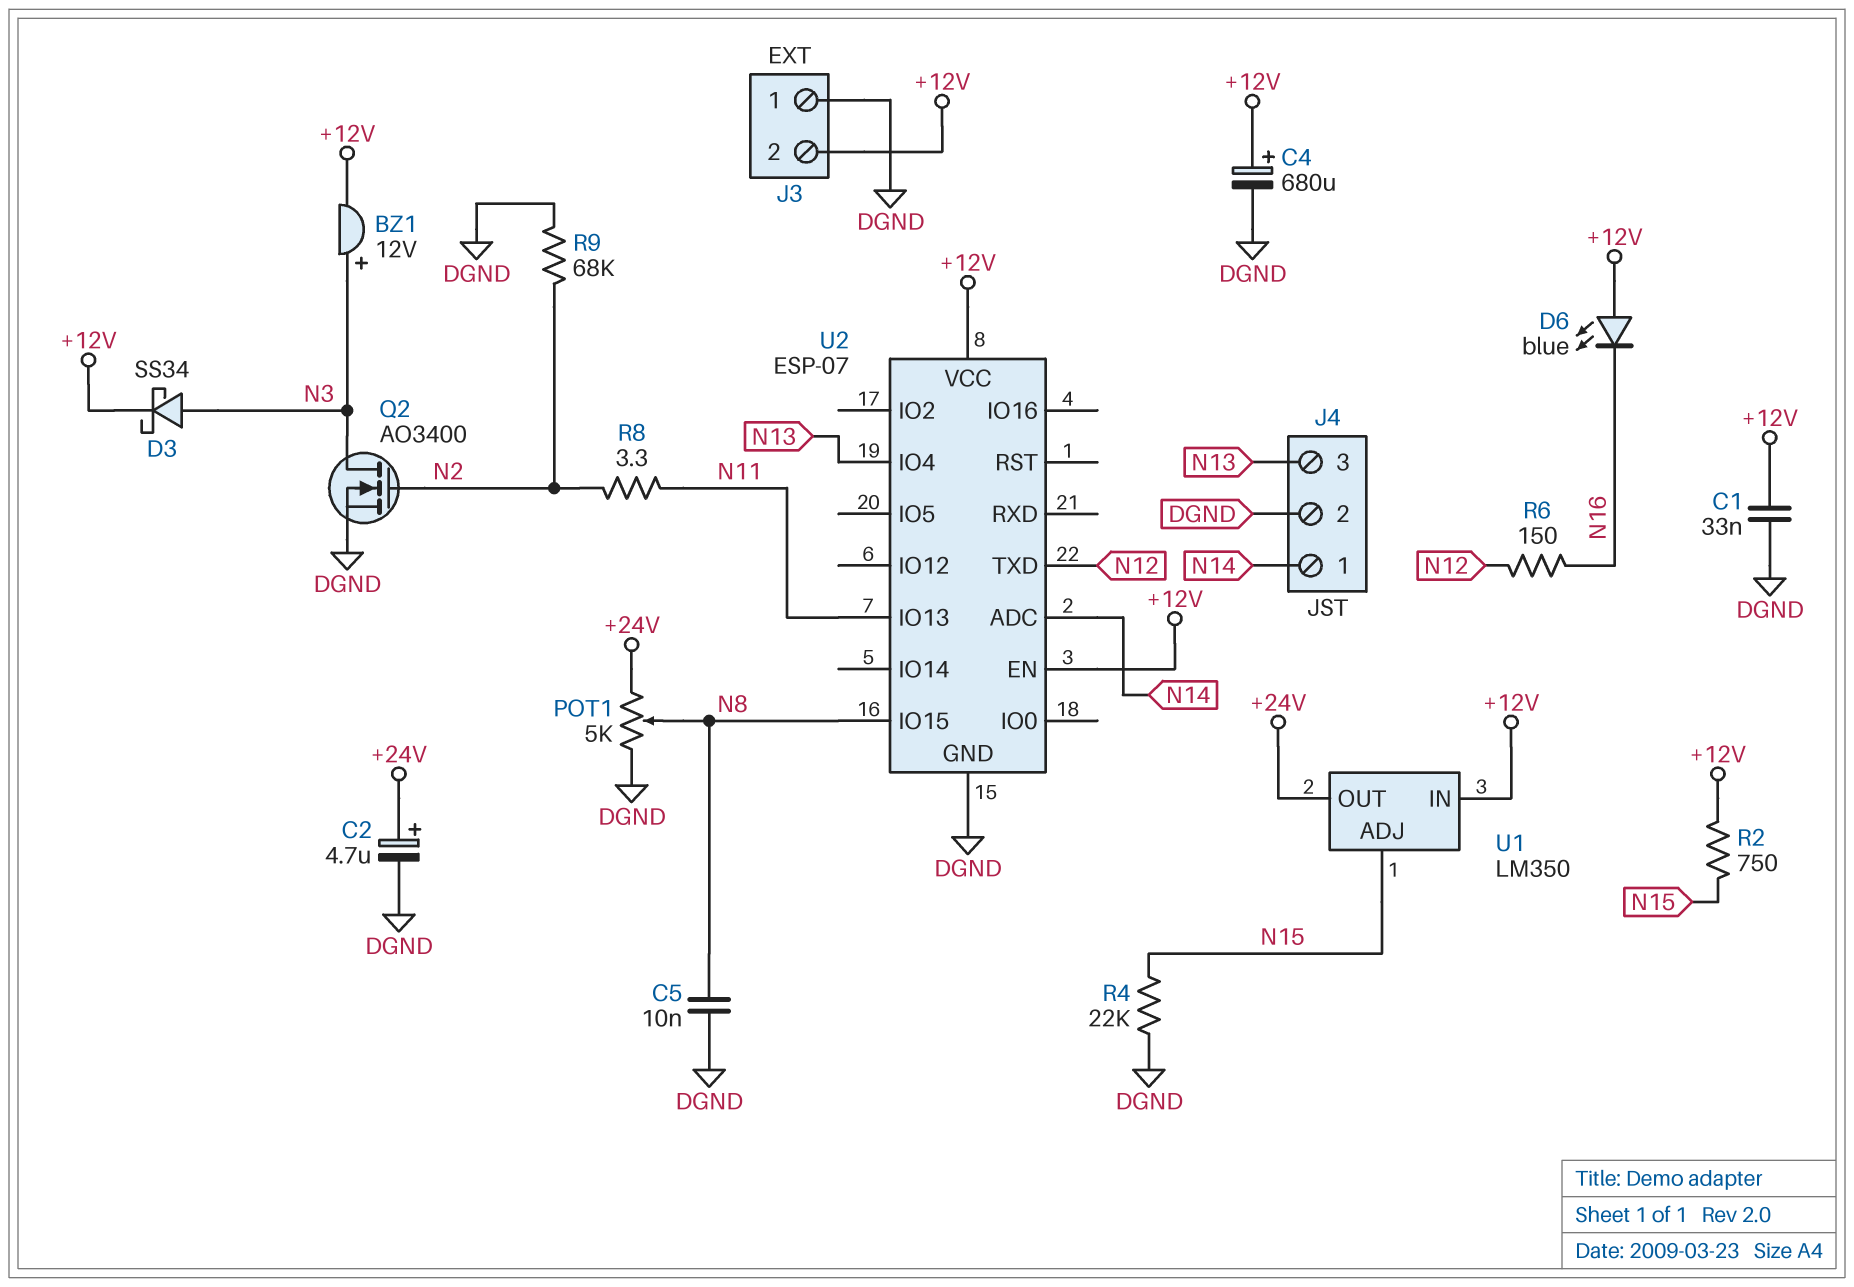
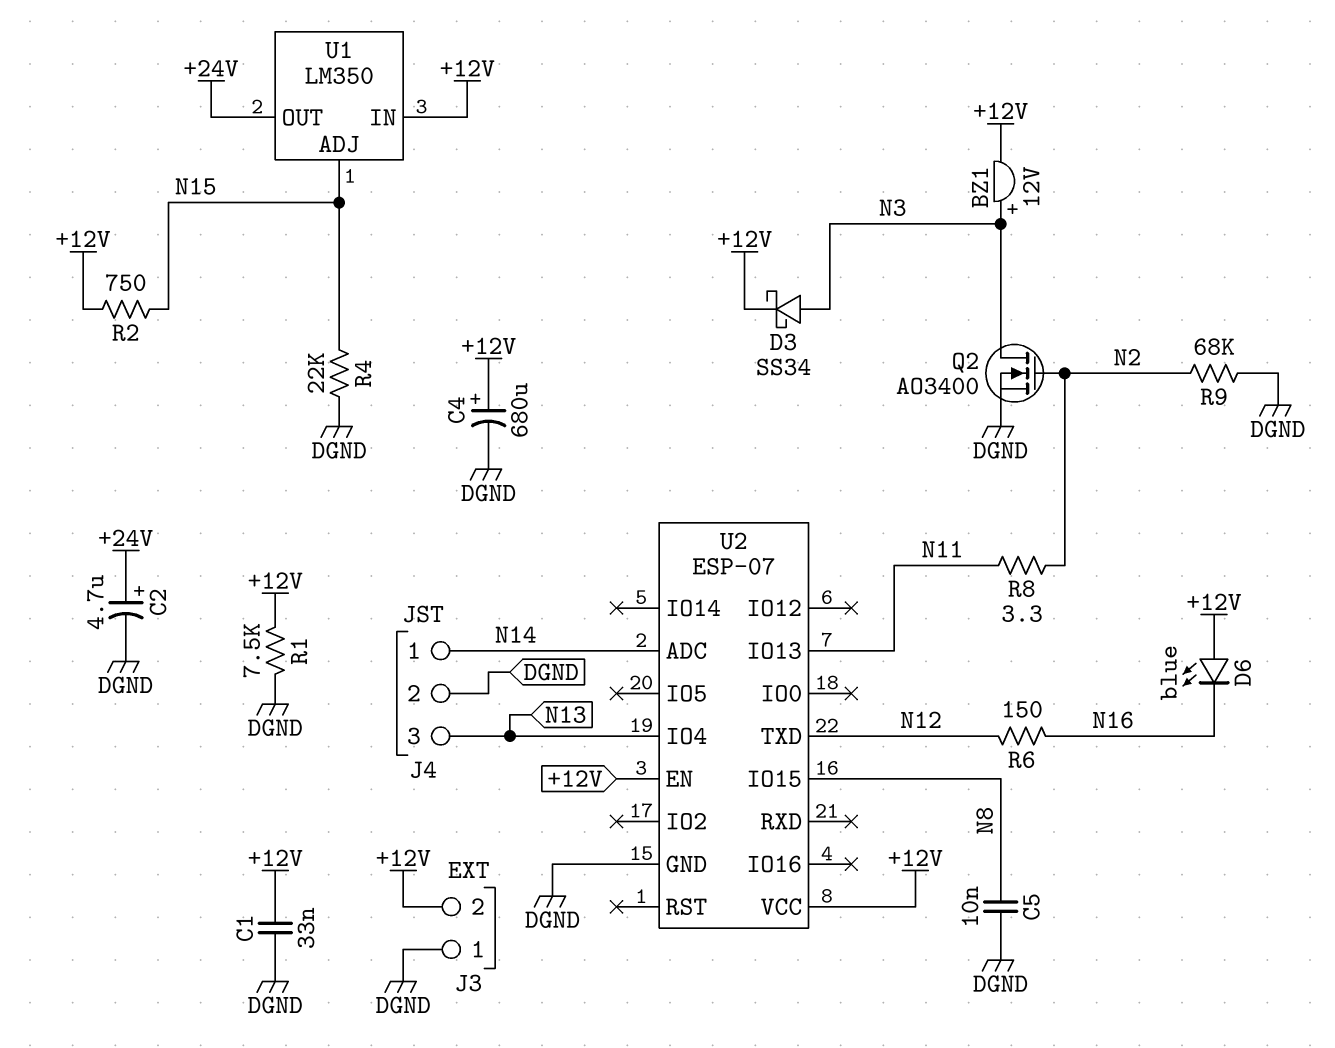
POT1: 5k (+24V, DGND, wiper N8) -> none
R1: none -> 7.5k (+12V, DGND)

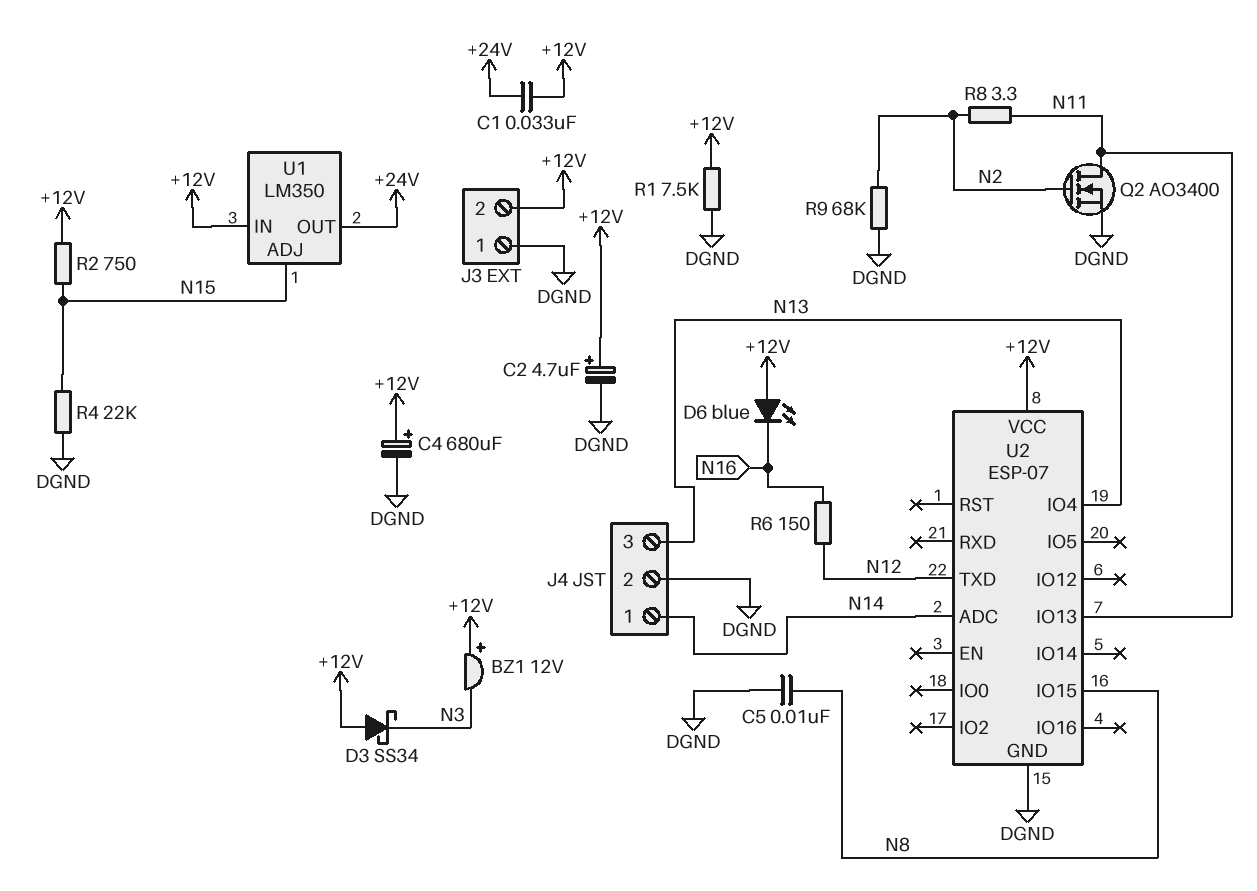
BZ1: buzzer 12V (plus N3, minus +12V) -> buzzer 12V (plus +12V, minus N3)
C1: 33nF (+12V, DGND) -> 33nF (+12V, +24V)
C2: 4.7uF (plus +24V, minus DGND) -> 4.7uF (plus +12V, minus DGND)
D3: schottky SS34 (A N3, K +12V) -> schottky SS34 (A +12V, K N3)
Q2: NMOS AO3400 (G N2, D N3, S DGND) -> NMOS AO3400 (G N2, D N11, S DGND)
U2 pin EN: +12V -> none

